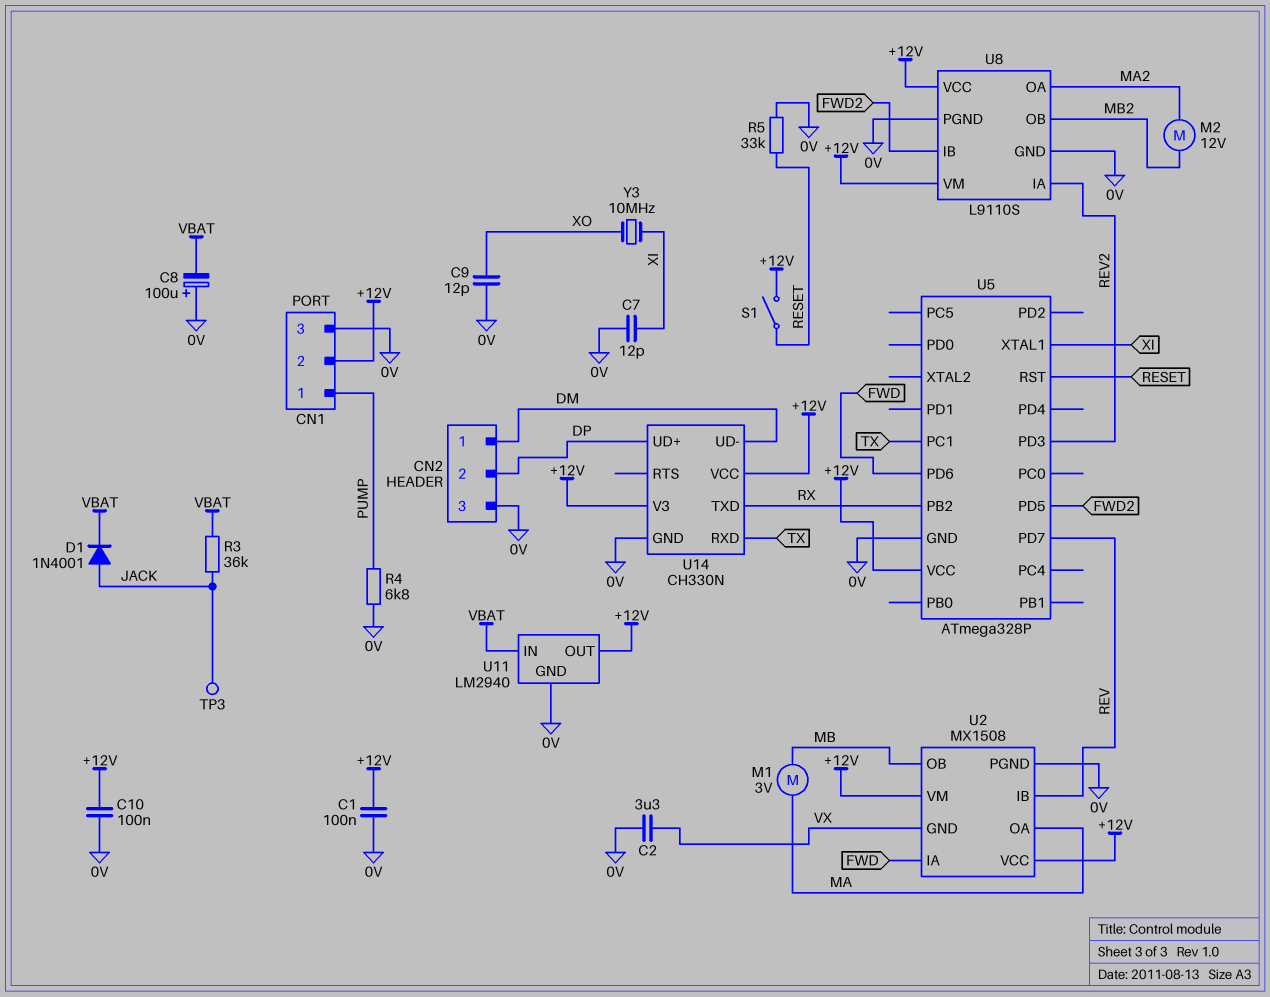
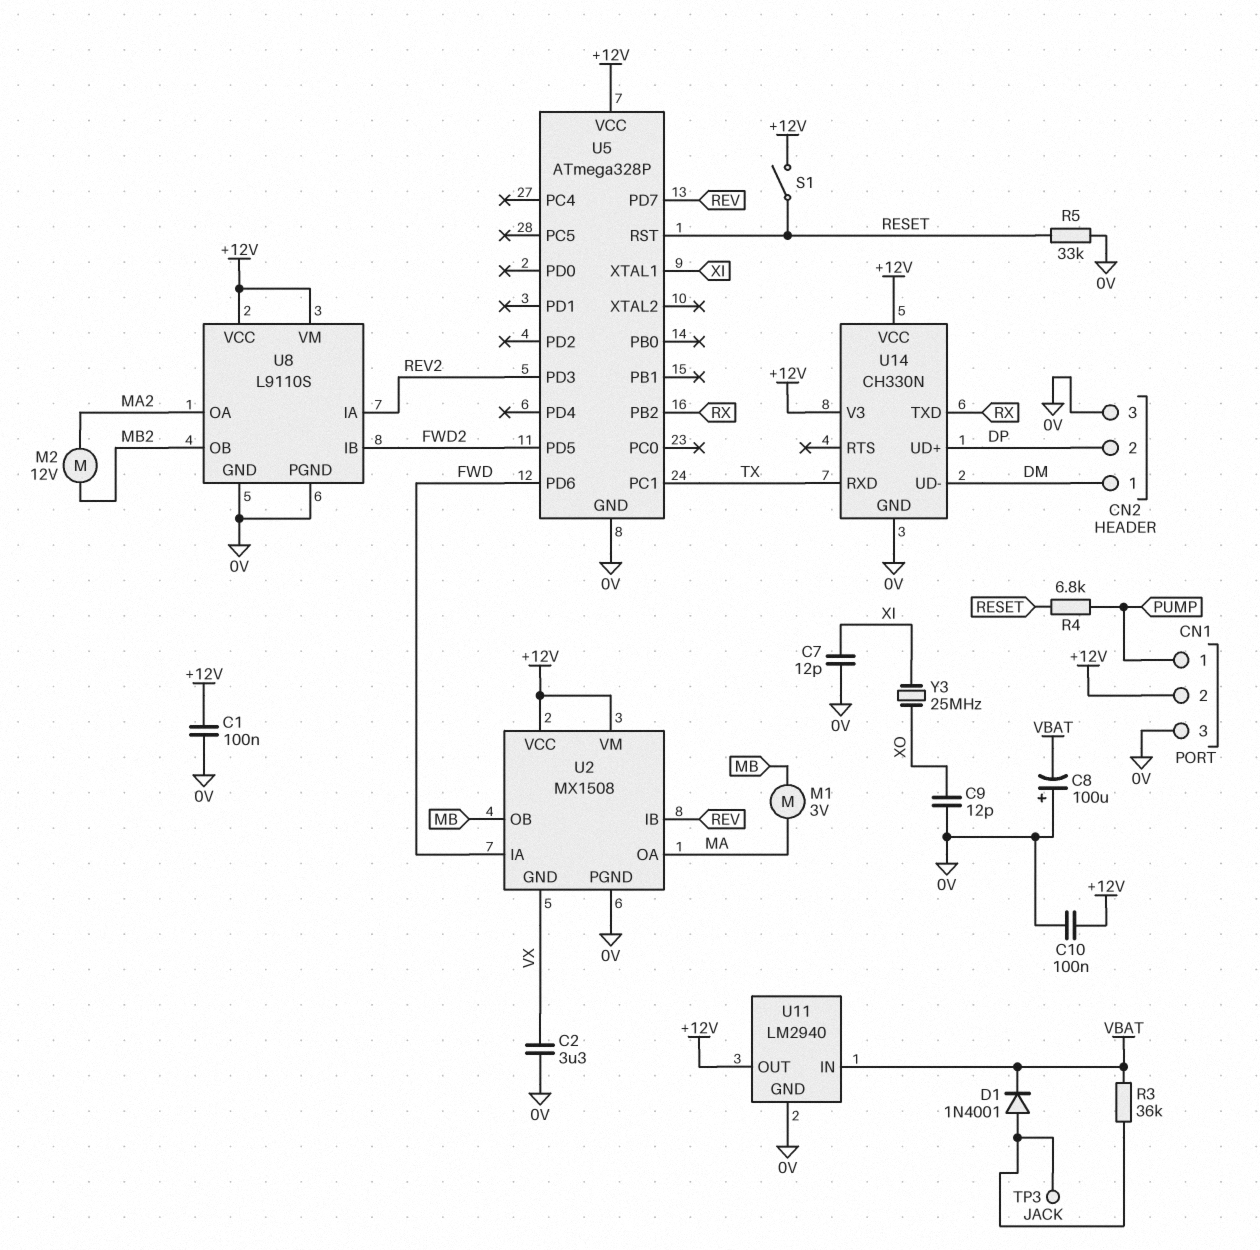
R4: 6.8k (0V, PUMP) -> 6.8k (PUMP, RESET)
Y3: 10MHz (XI, XO) -> 25MHz (XI, XO)

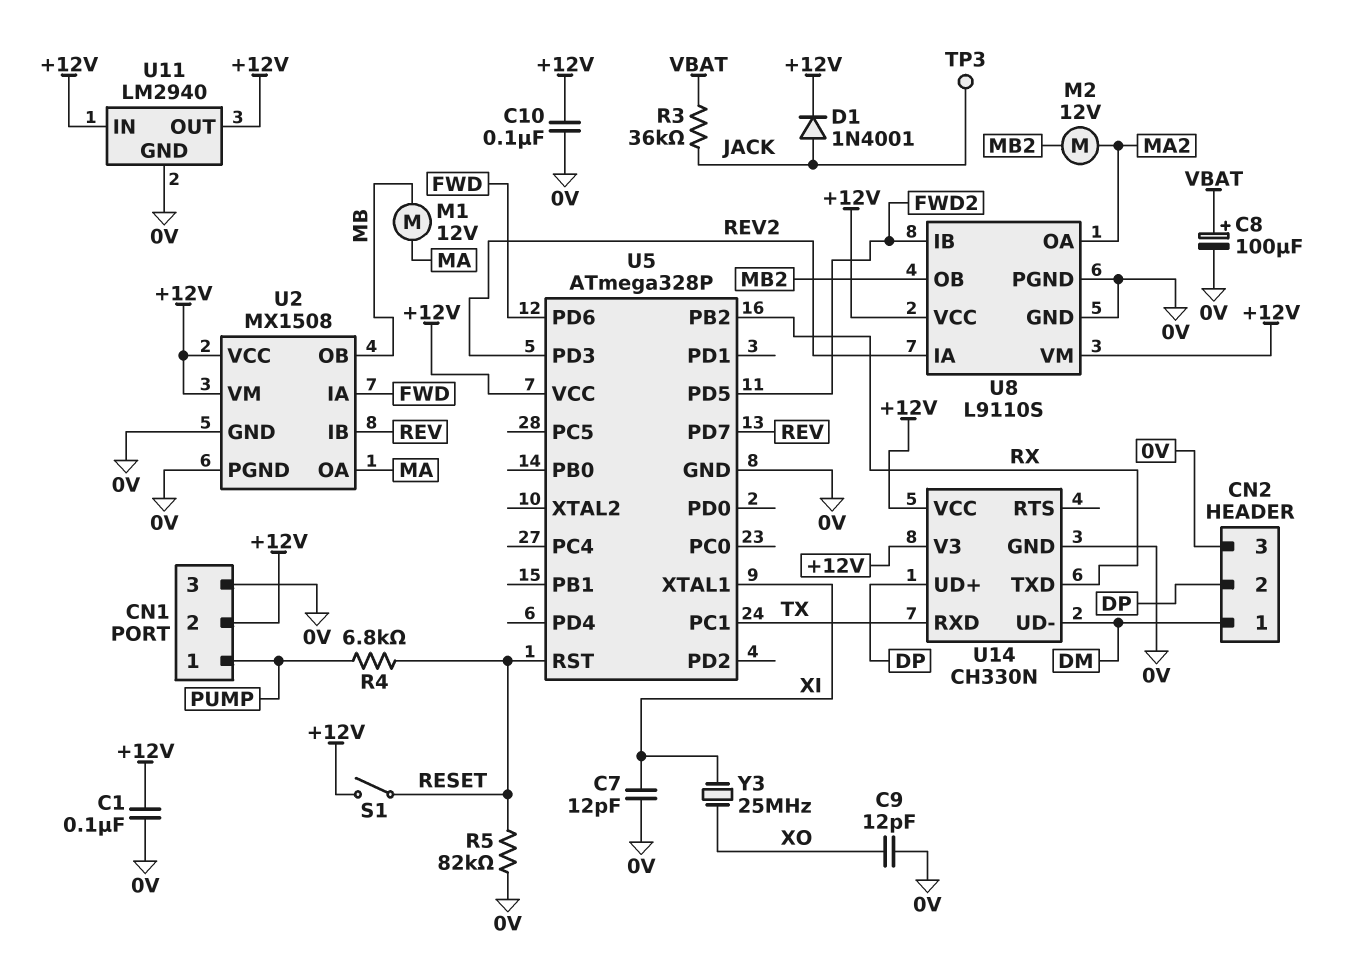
C2: 3.3uF (0V, VX) -> none
C8: 100uF (plus 0V, minus VBAT) -> 100uF (plus VBAT, minus 0V)
D1: diode 1N4001 (A JACK, K VBAT) -> diode 1N4001 (A JACK, K +12V)
M1: motor 3V (MA, MB) -> motor 12V (MA, MB)
R5: 33k (0V, RESET) -> 82k (0V, RESET)
U2 pin GND: VX -> 0V
U11 pin IN: VBAT -> +12V

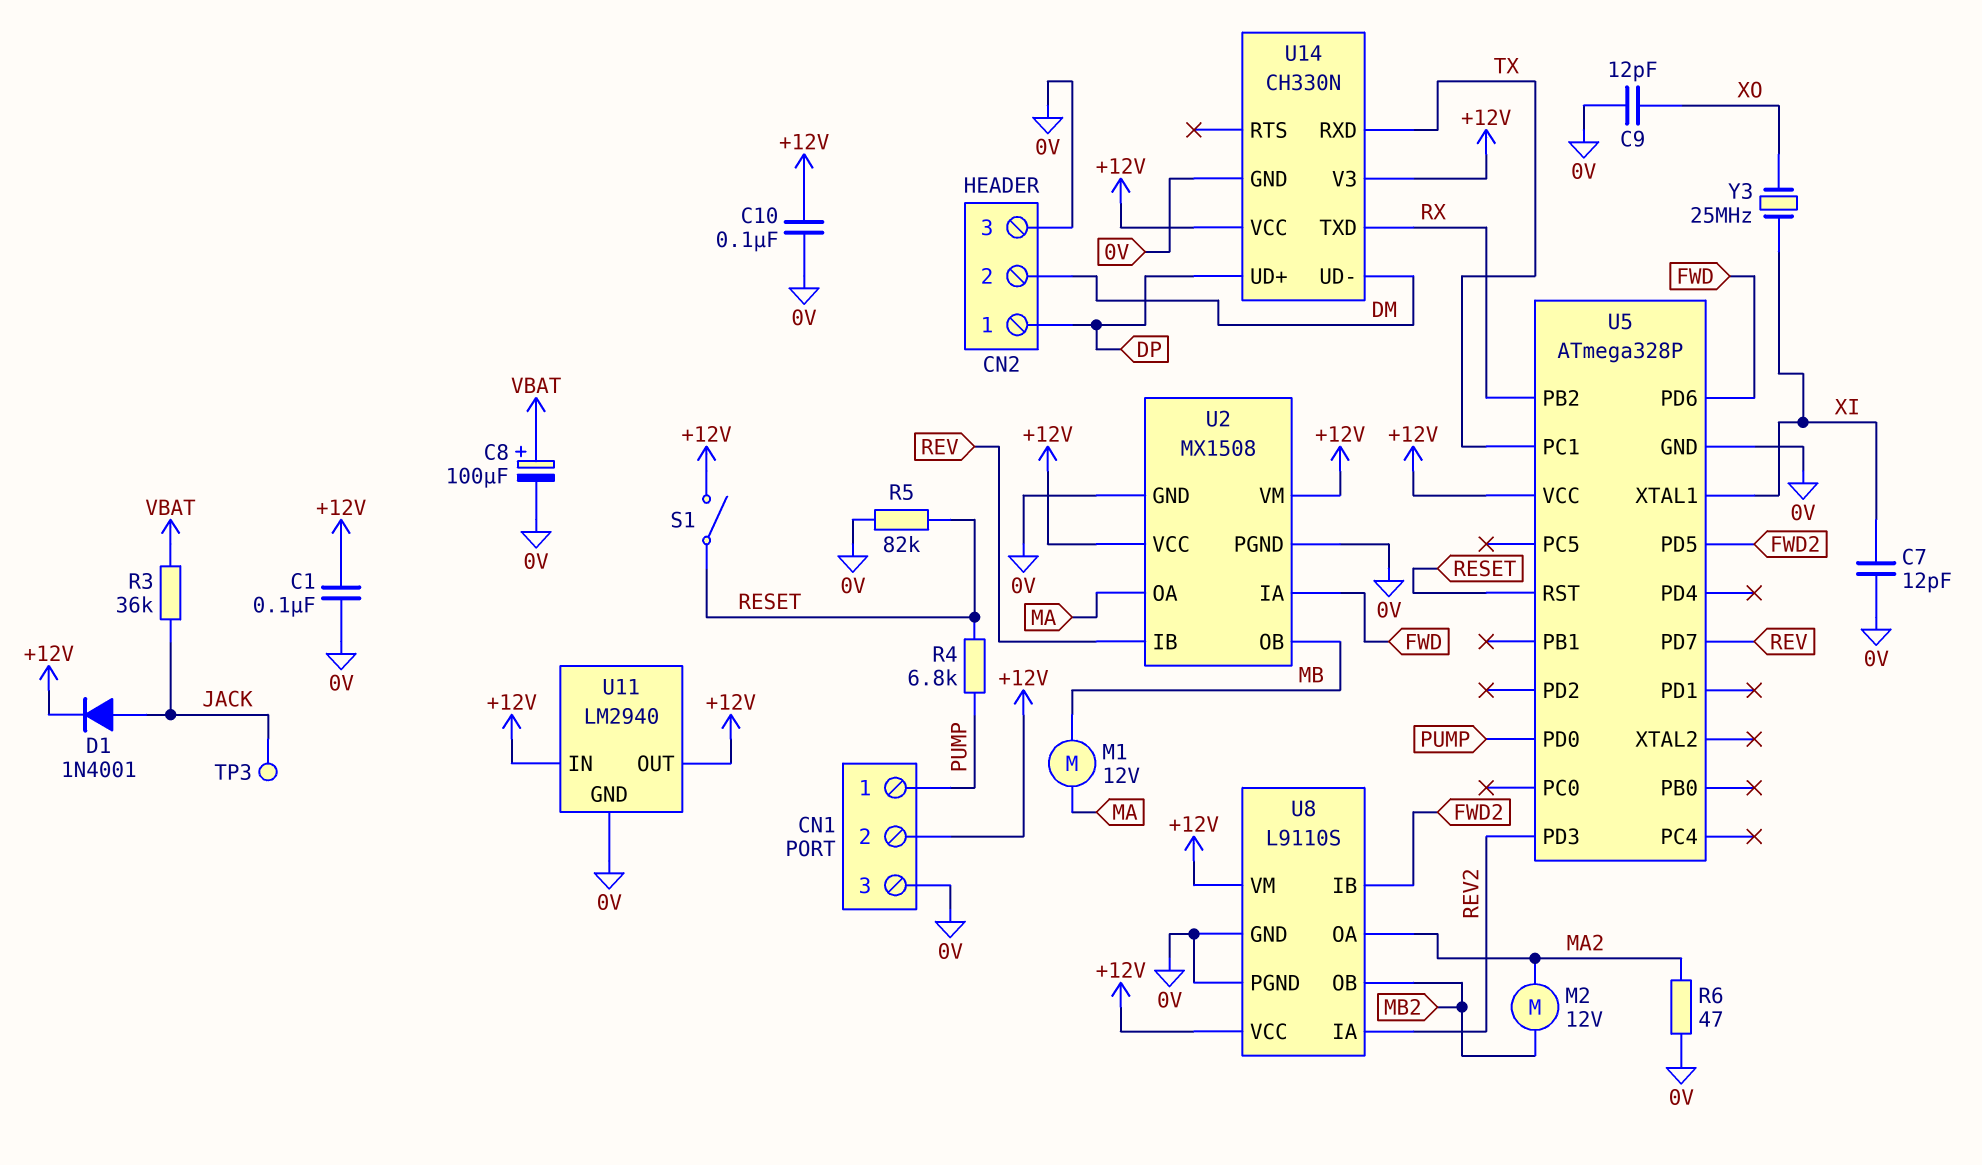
CN2 pin 1: DM -> DP
CN2 pin 2: DP -> DM
R6: none -> 47 (0V, MA2)
U5 pin PD0: none -> PUMP

